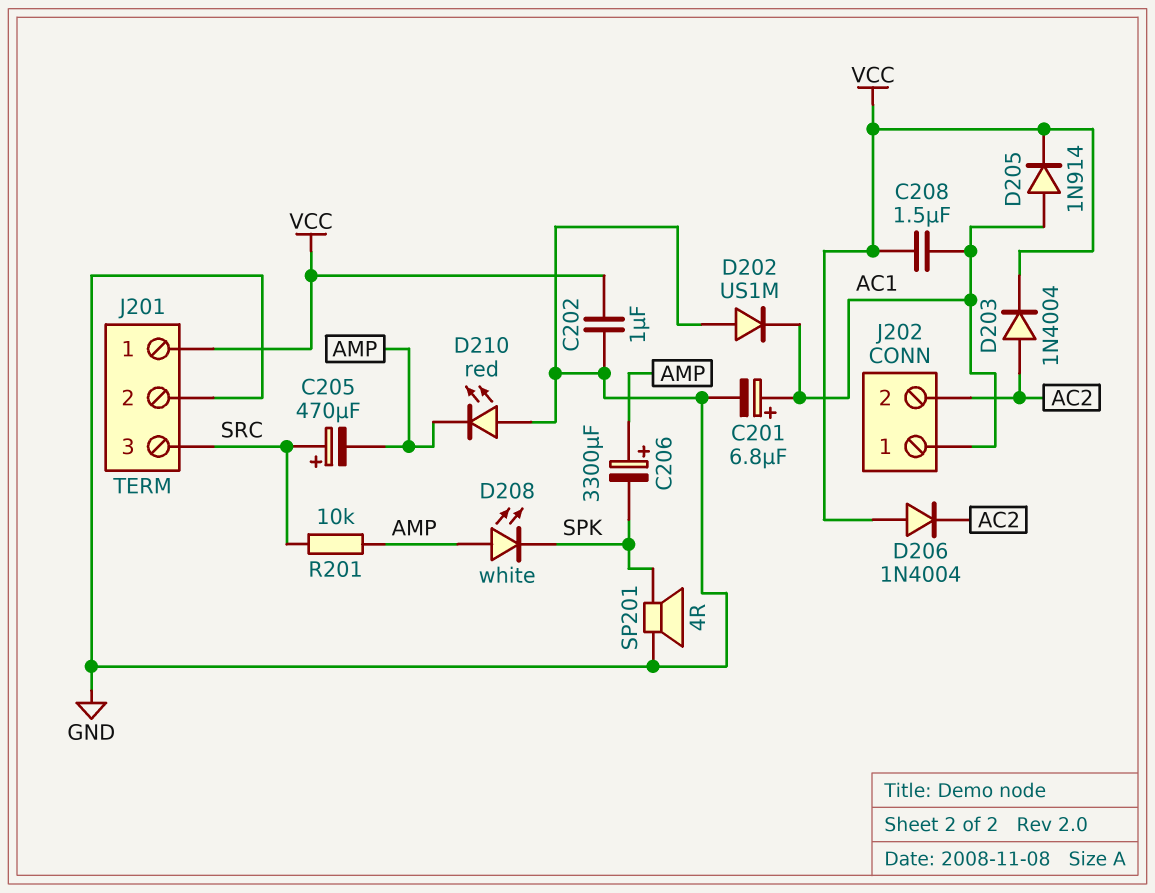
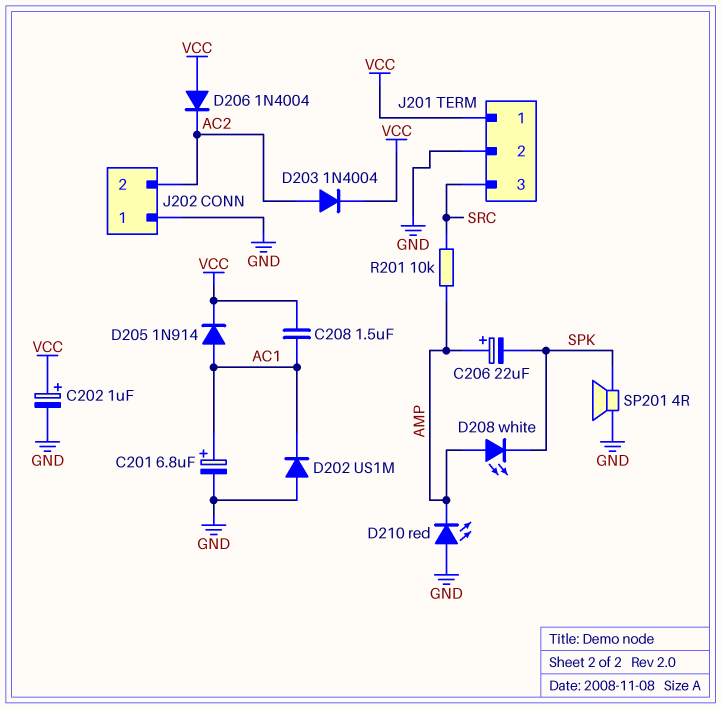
C202: 1uF (GND, VCC) -> 1uF (plus VCC, minus GND)
C205: 470uF (plus SRC, minus AMP) -> none
C206: 3300uF (plus AMP, minus SPK) -> 22uF (plus AMP, minus SPK)
J202 pin 1: AC1 -> GND

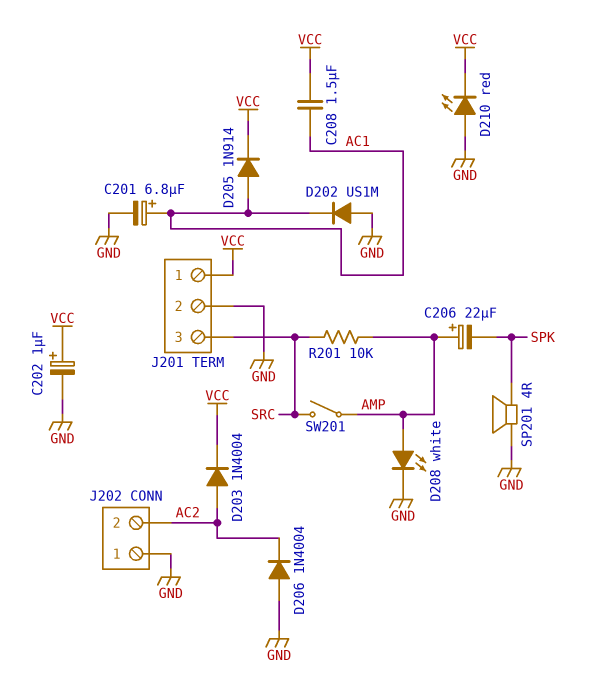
D206: diode 1N4004 (A VCC, K AC2) -> diode 1N4004 (A GND, K AC2)
D208: LED white (A AMP, K SPK) -> LED white (A AMP, K GND)
D210: LED red (A GND, K AMP) -> LED red (A GND, K VCC)
SW201: none -> switch (AMP, SRC)

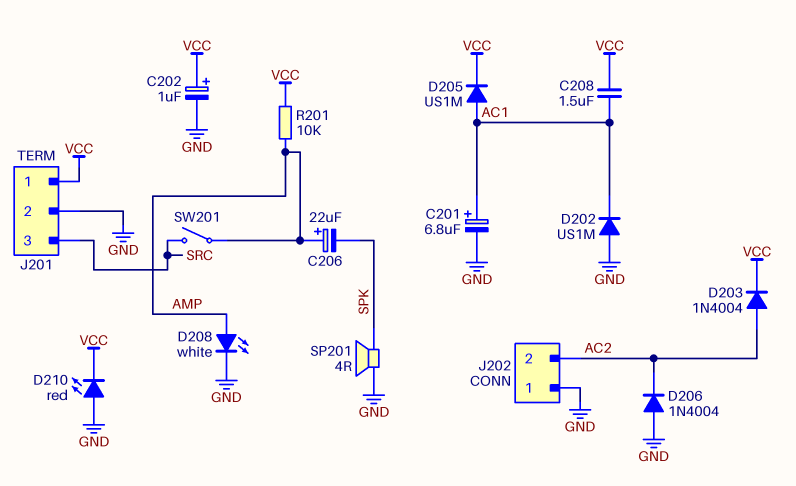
D205: diode 1N914 (A AC1, K VCC) -> diode US1M (A AC1, K VCC)
R201: 10k (AMP, SRC) -> 10k (AMP, VCC)

